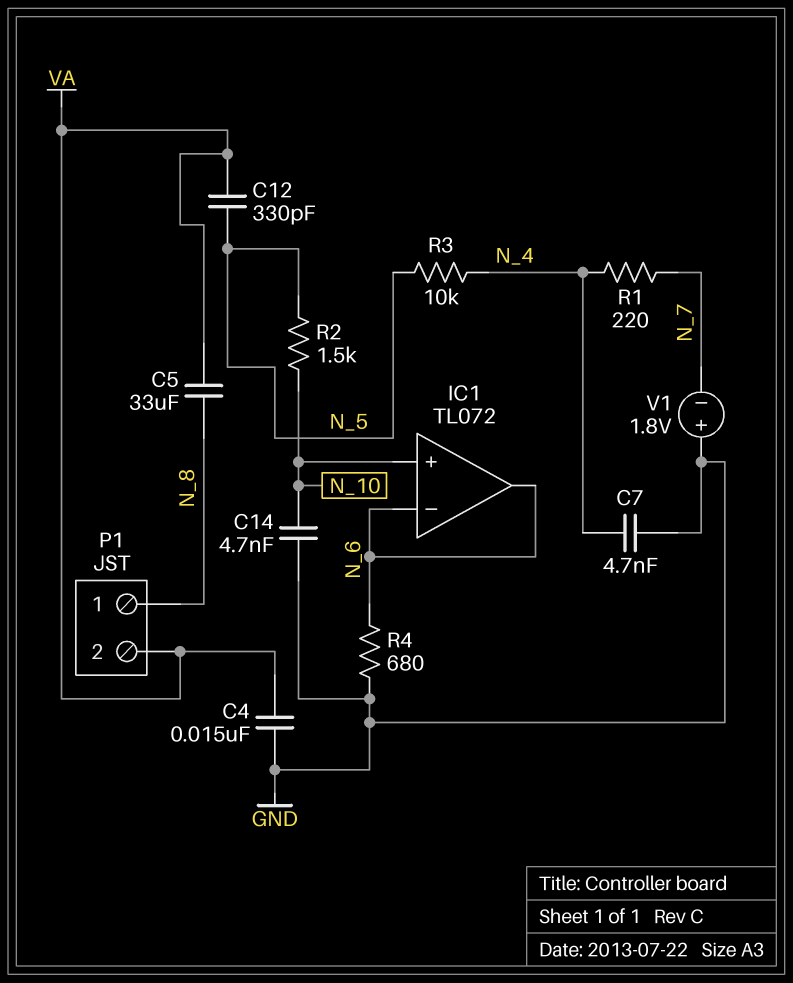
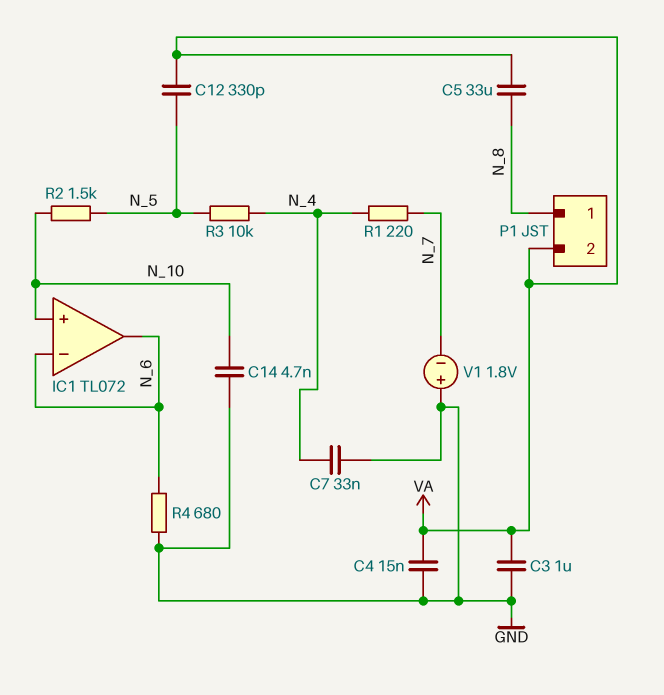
C3: none -> 1uF (GND, VA)
C7: 4.7nF (GND, N_4) -> 33nF (GND, N_4)

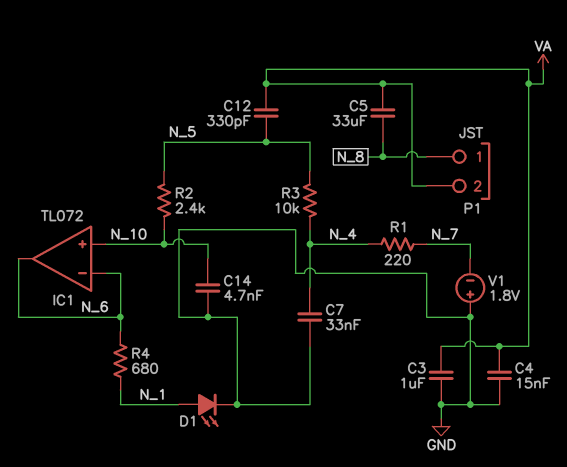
D1: none -> LED (A N_1, K GND)
R2: 1.5k (N_5, N_10) -> 2.4k (N_5, N_10)
R4: 680 (GND, N_6) -> 680 (N_1, N_6)

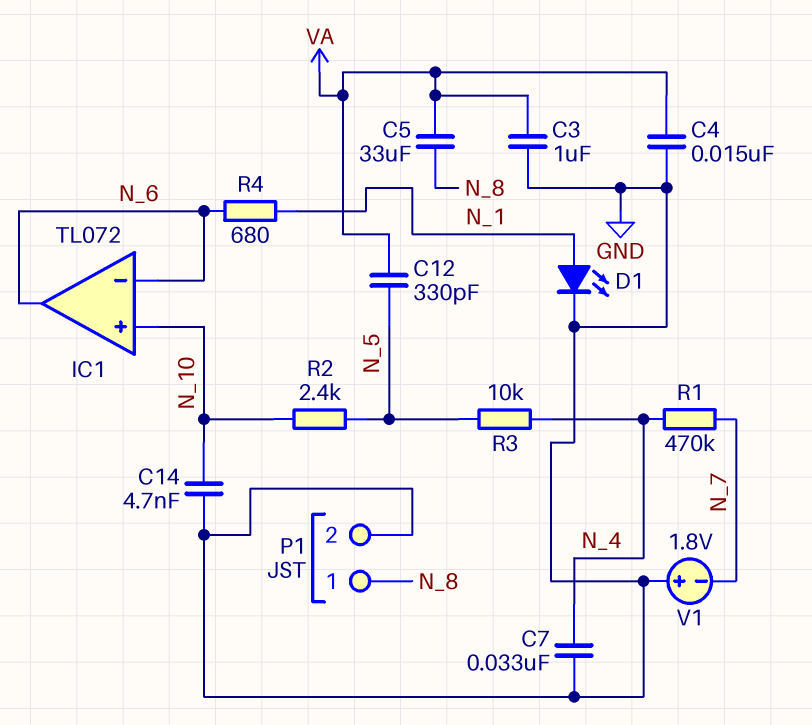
P1 pin 2: VA -> GND
R1: 220 (N_4, N_7) -> 470k (N_4, N_7)

